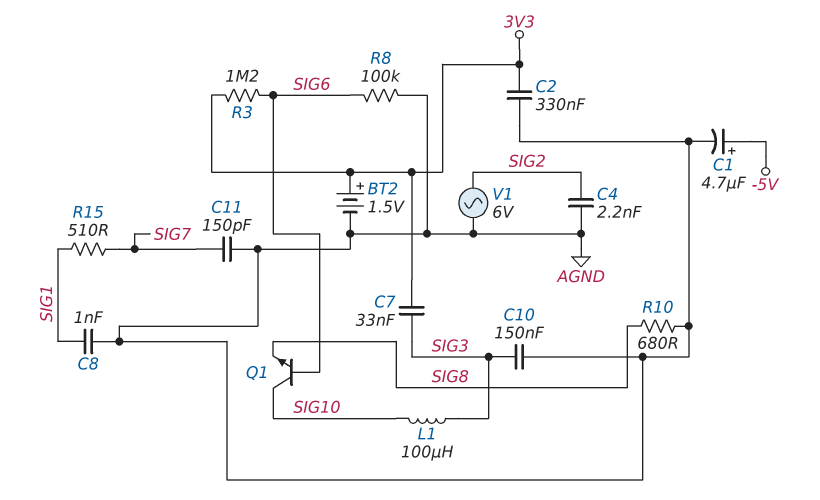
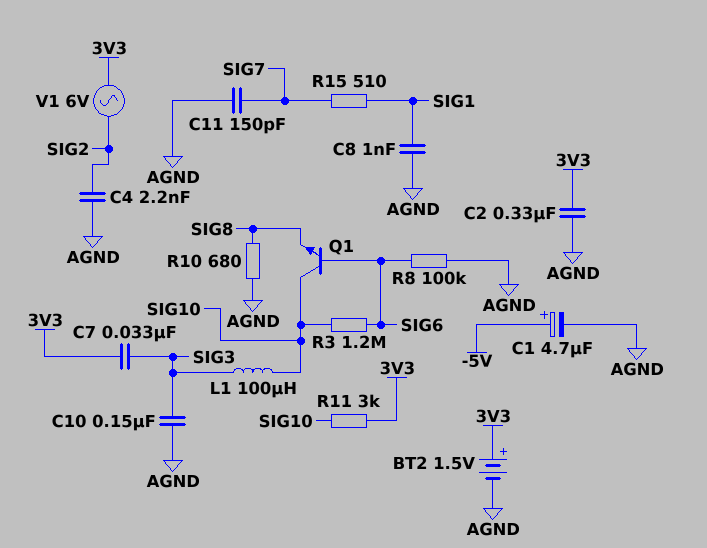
R3: 1.2M (3V3, SIG6) -> 1.2M (SIG6, SIG10)
R11: none -> 3k (3V3, SIG10)
V1: AC 6V (AGND, SIG2) -> AC 6V (3V3, SIG2)

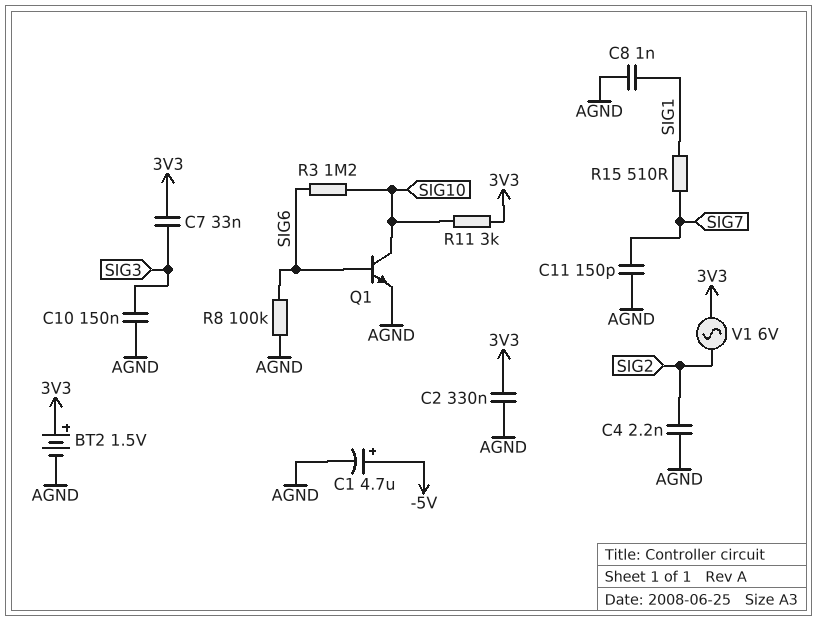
L1: 100uH (SIG3, SIG10) -> none
Q1: NPN (B SIG6, C SIG10, E SIG8) -> NPN (B SIG6, C SIG10, E AGND)
R10: 680 (AGND, SIG8) -> none

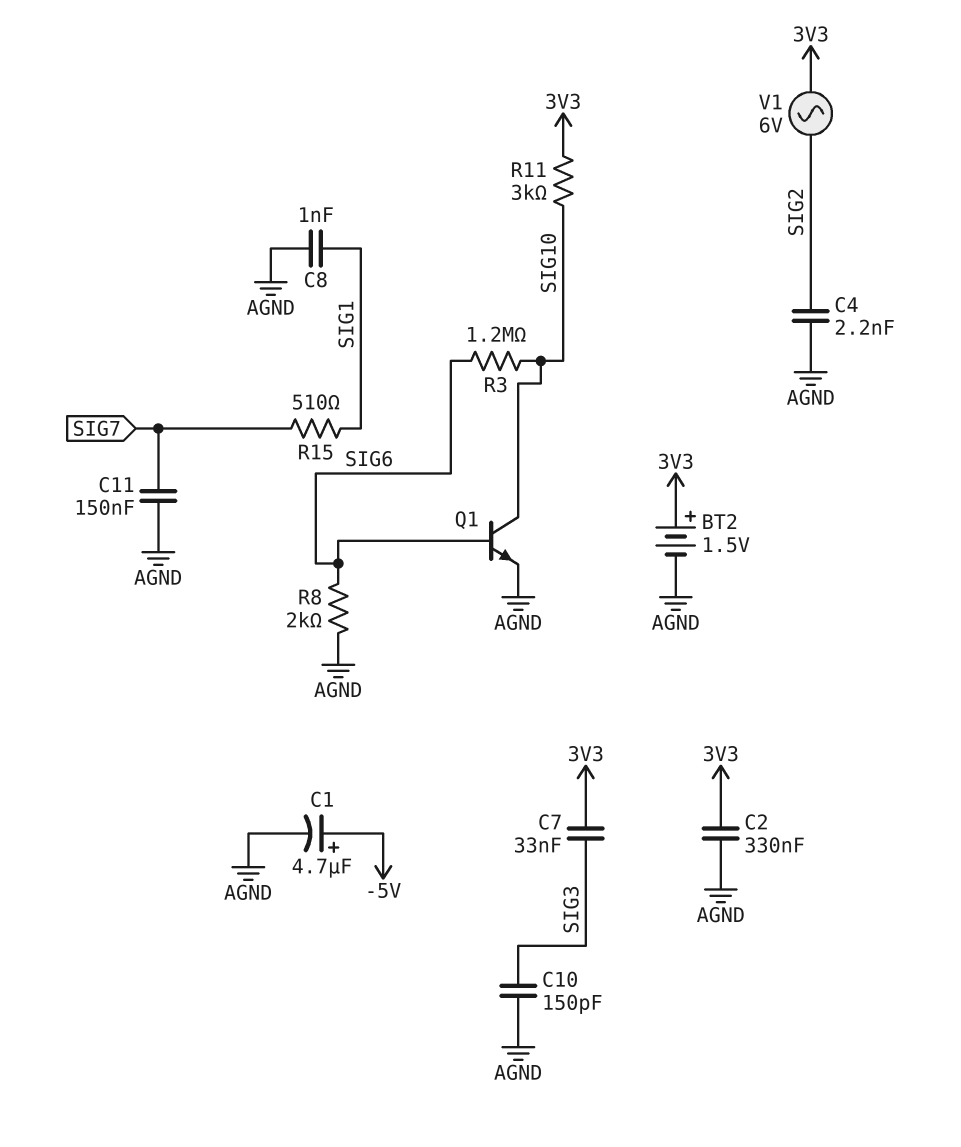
C10: 150nF (AGND, SIG3) -> 150pF (AGND, SIG3)
C11: 150pF (AGND, SIG7) -> 150nF (AGND, SIG7)
R8: 100k (AGND, SIG6) -> 2k (AGND, SIG6)

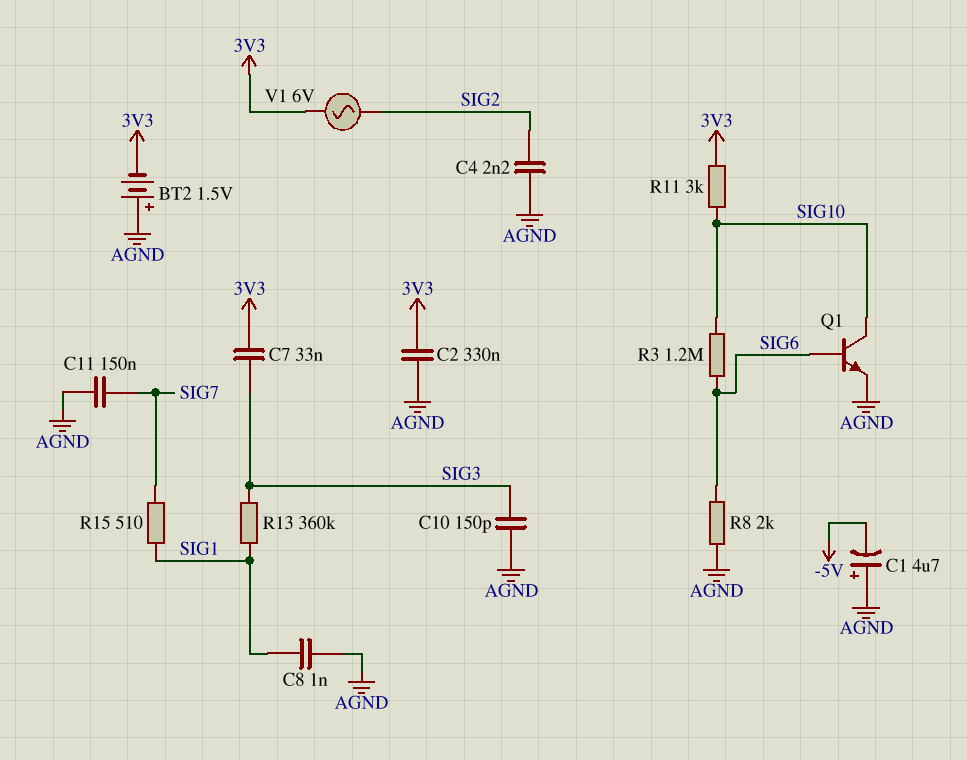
BT2: 1.5V (plus 3V3, minus AGND) -> 1.5V (plus AGND, minus 3V3)
C1: 4.7uF (plus -5V, minus AGND) -> 4.7uF (plus AGND, minus -5V)
R13: none -> 360k (SIG1, SIG3)

